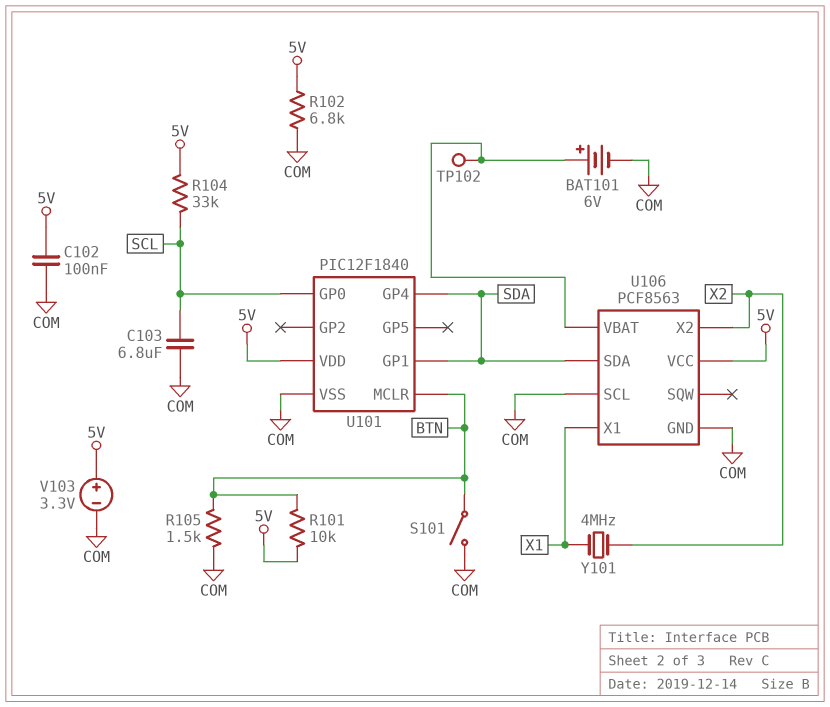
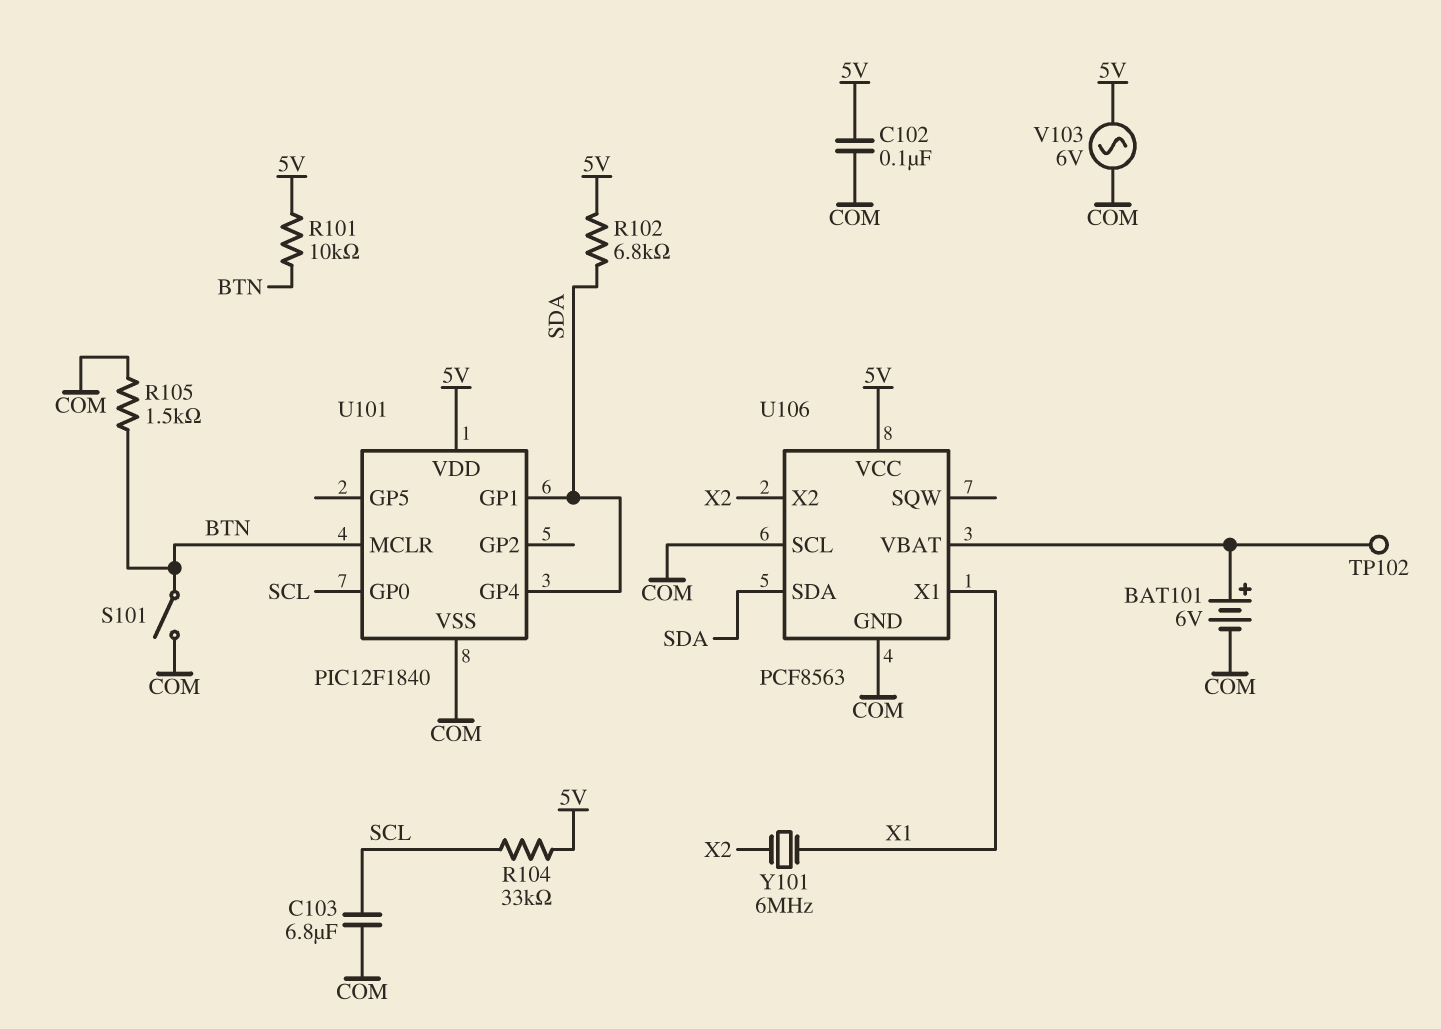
R102: 6.8k (5V, COM) -> 6.8k (5V, SDA)
V103: 3.3V (plus 5V, minus COM) -> AC 6V (5V, COM)
Y101: 4MHz (X1, X2) -> 6MHz (X1, X2)

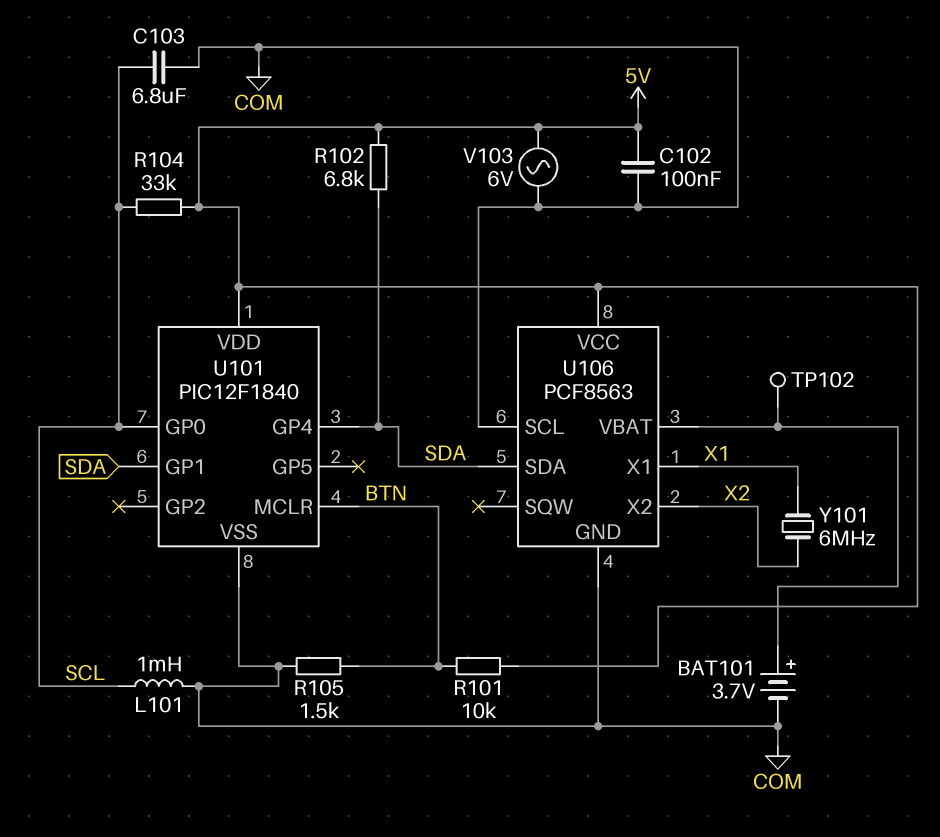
BAT101: 6V (plus U106/VBAT, minus COM) -> 3.7V (plus U106/VBAT, minus COM)
L101: none -> 1mH (COM, SCL)
S101: switch (BTN, COM) -> none

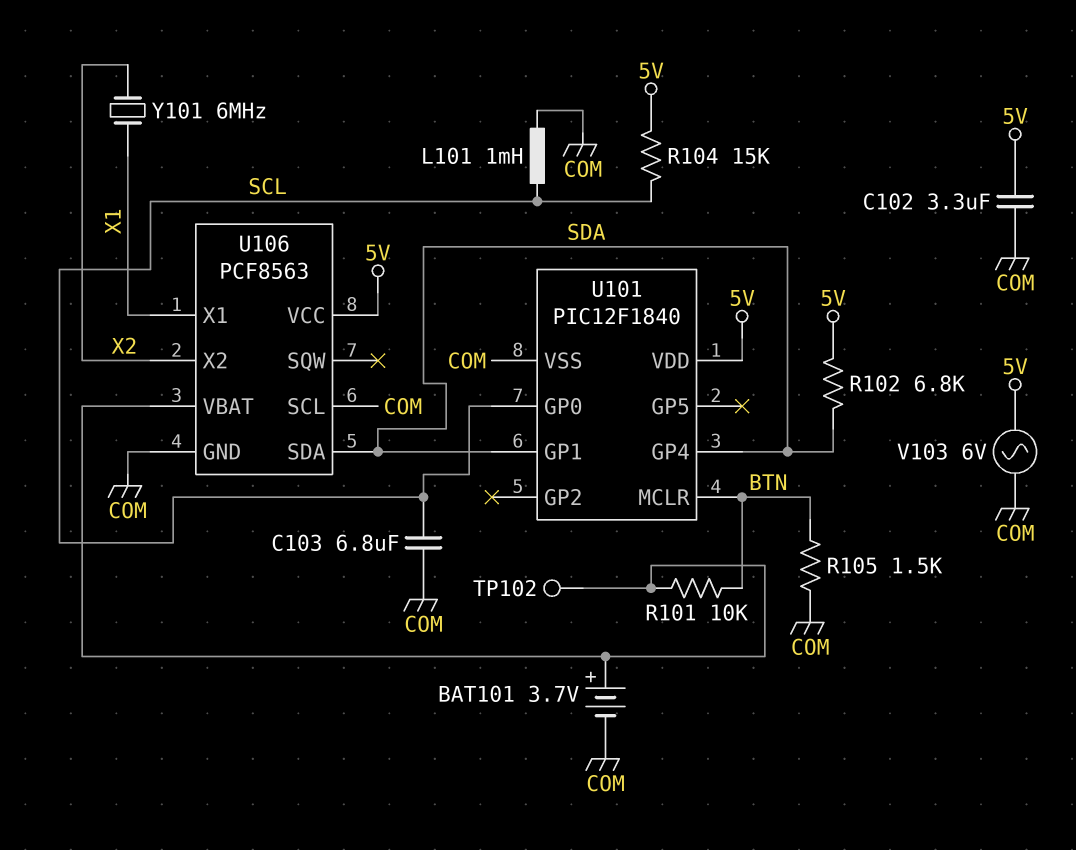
C102: 100nF (5V, COM) -> 3.3uF (5V, COM)
R101: 10k (5V, BTN) -> 10k (BTN, U106/VBAT)
R104: 33k (5V, SCL) -> 15k (5V, SCL)

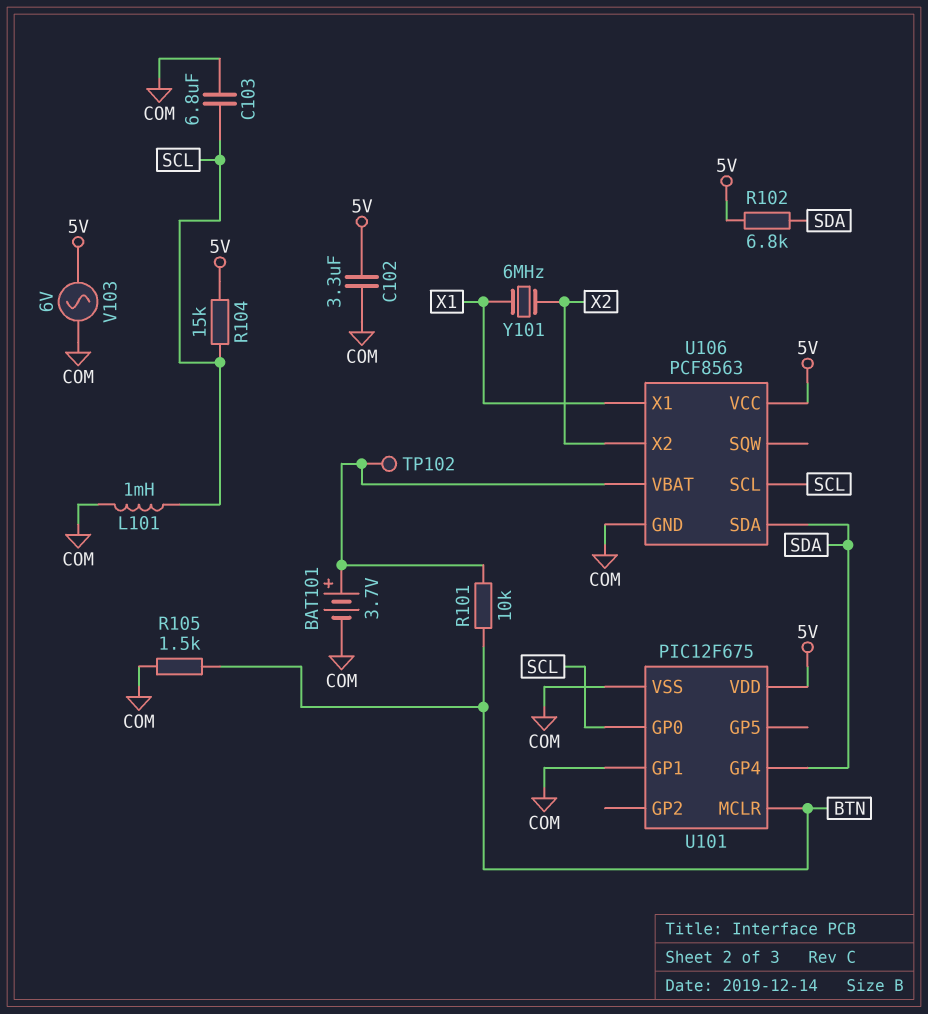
U101: PIC12F1840 -> PIC12F675
U101 pin GP1: SDA -> COM
U106 pin SCL: COM -> SCL

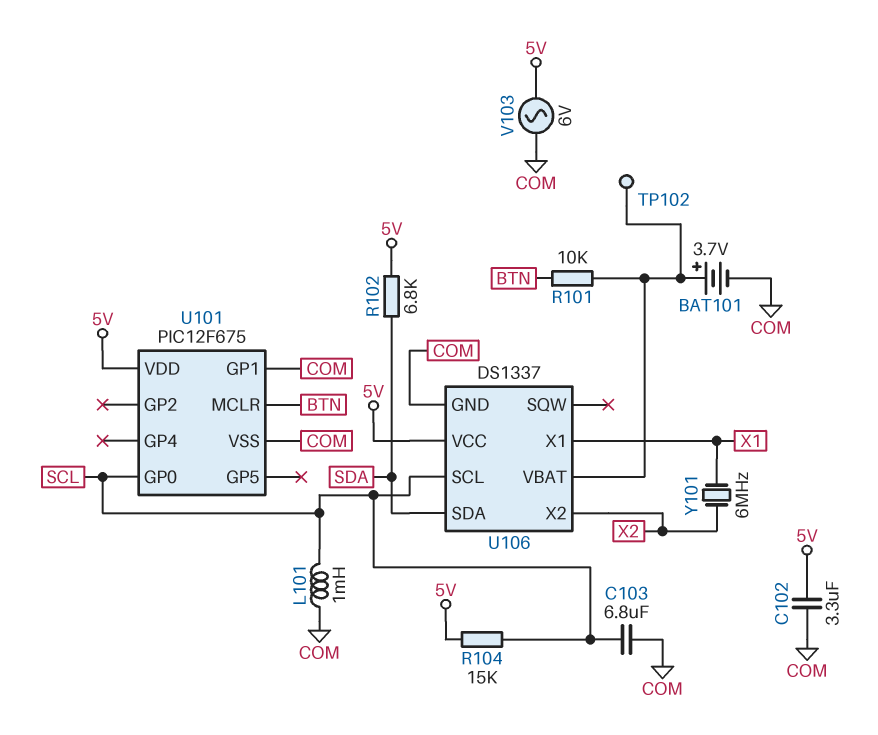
R105: 1.5k (BTN, COM) -> none
U101 pin GP4: SDA -> none
U106: PCF8563 -> DS1337

